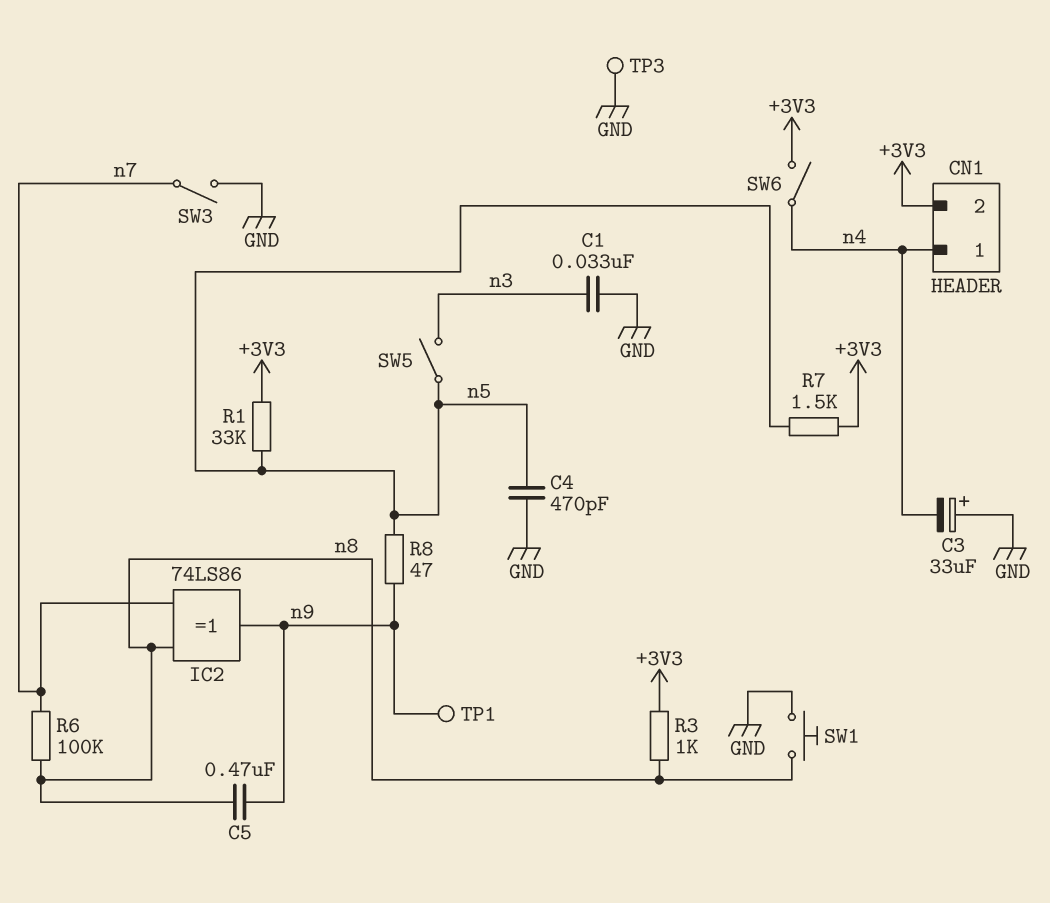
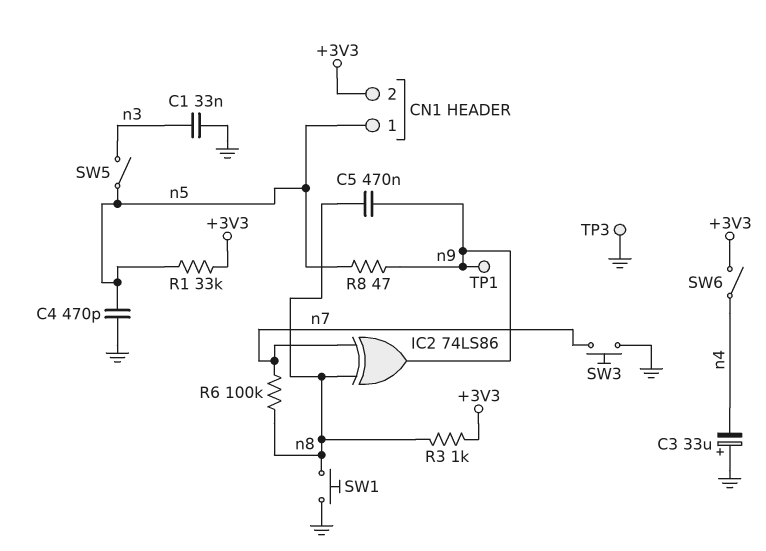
CN1 pin 1: n4 -> n5
R7: 1.5k (+3V3, n5) -> none
SW3: switch (GND, n7) -> button (GND, n7)

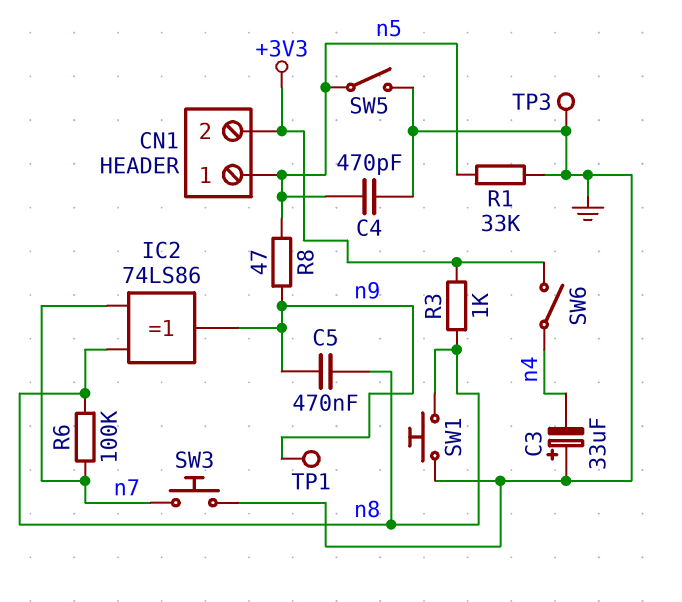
C1: 33nF (GND, n3) -> none
R1: 33k (+3V3, n5) -> 33k (GND, n5)
SW5: switch (n3, n5) -> switch (GND, n5)

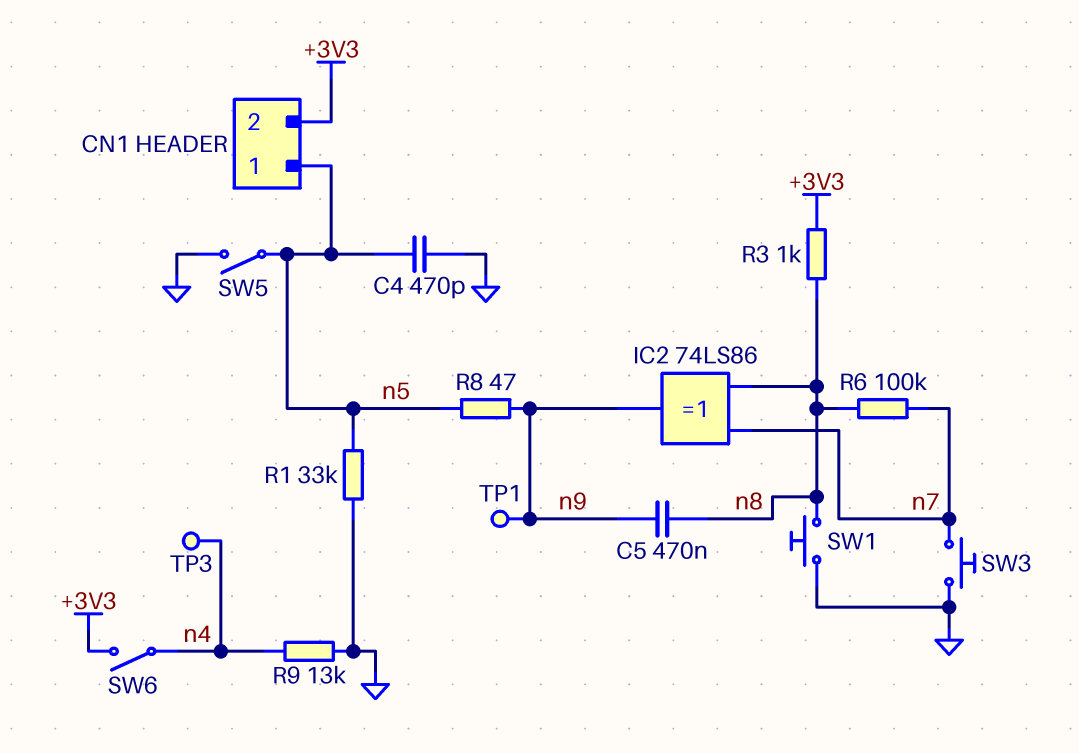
C3: 33uF (plus GND, minus n4) -> none
R9: none -> 13k (GND, n4)
TP3: test point (GND) -> test point (n4)

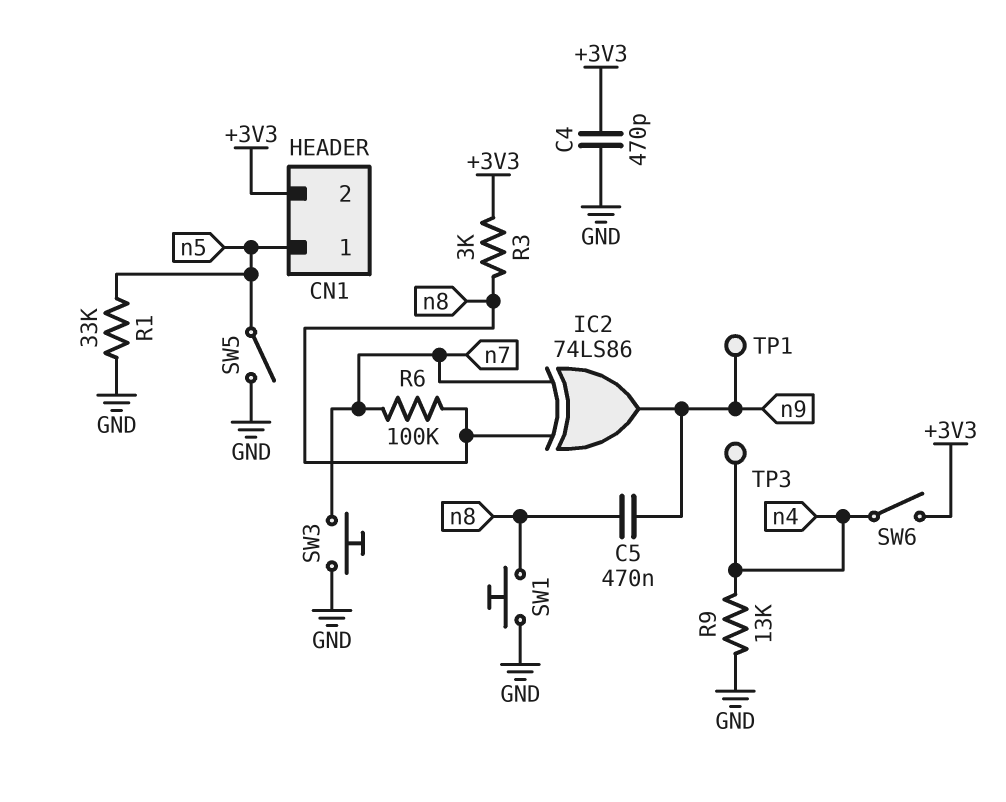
C4: 470pF (GND, n5) -> 470pF (+3V3, GND)
R3: 1k (+3V3, n8) -> 3k (+3V3, n8)
R8: 47 (n5, n9) -> none

